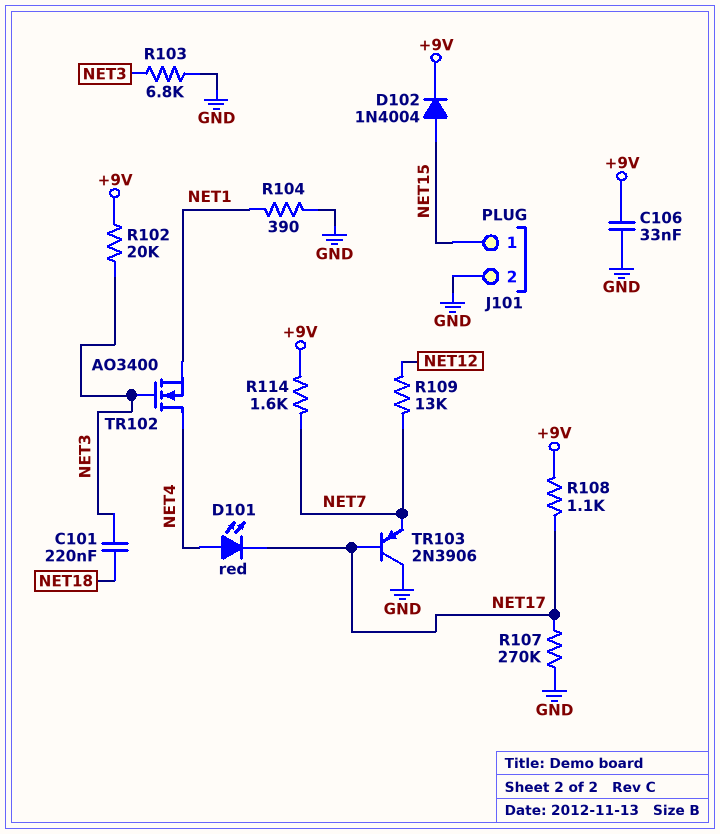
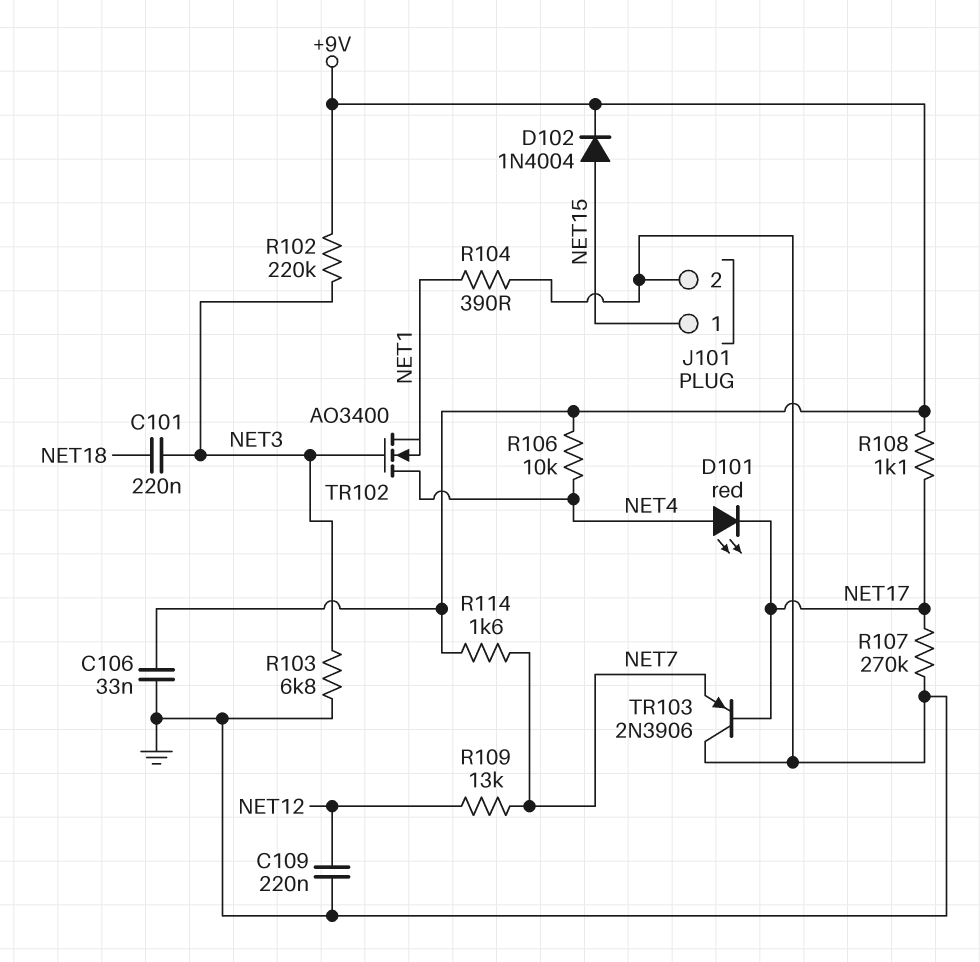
C109: none -> 220nF (GND, NET12)
R102: 20k (+9V, NET3) -> 220k (+9V, NET3)
R106: none -> 10k (+9V, NET4)

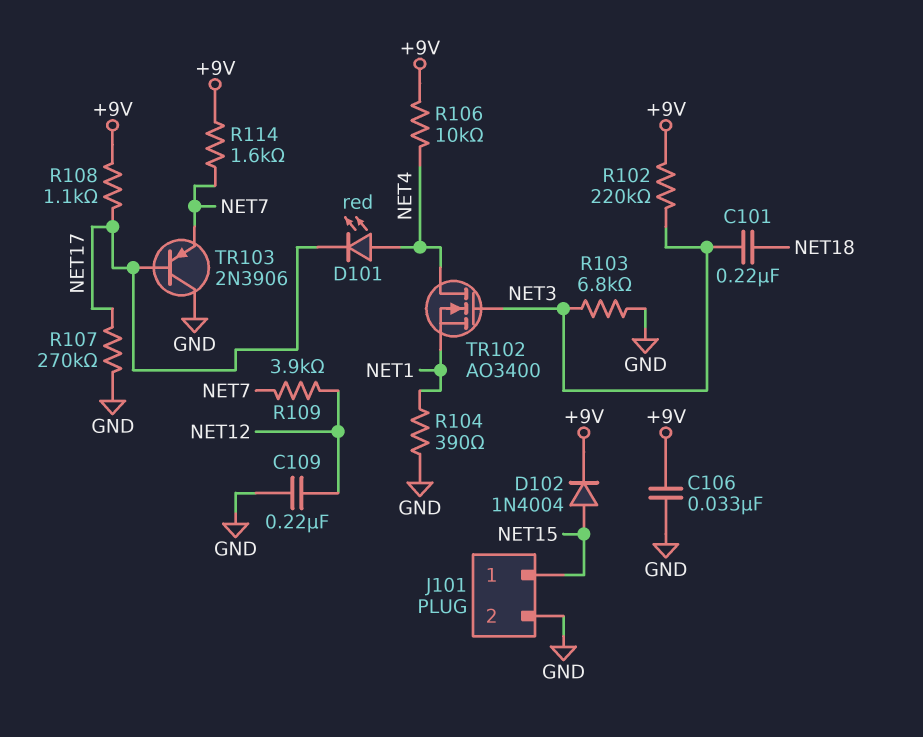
R109: 13k (NET7, NET12) -> 3.9k (NET7, NET12)

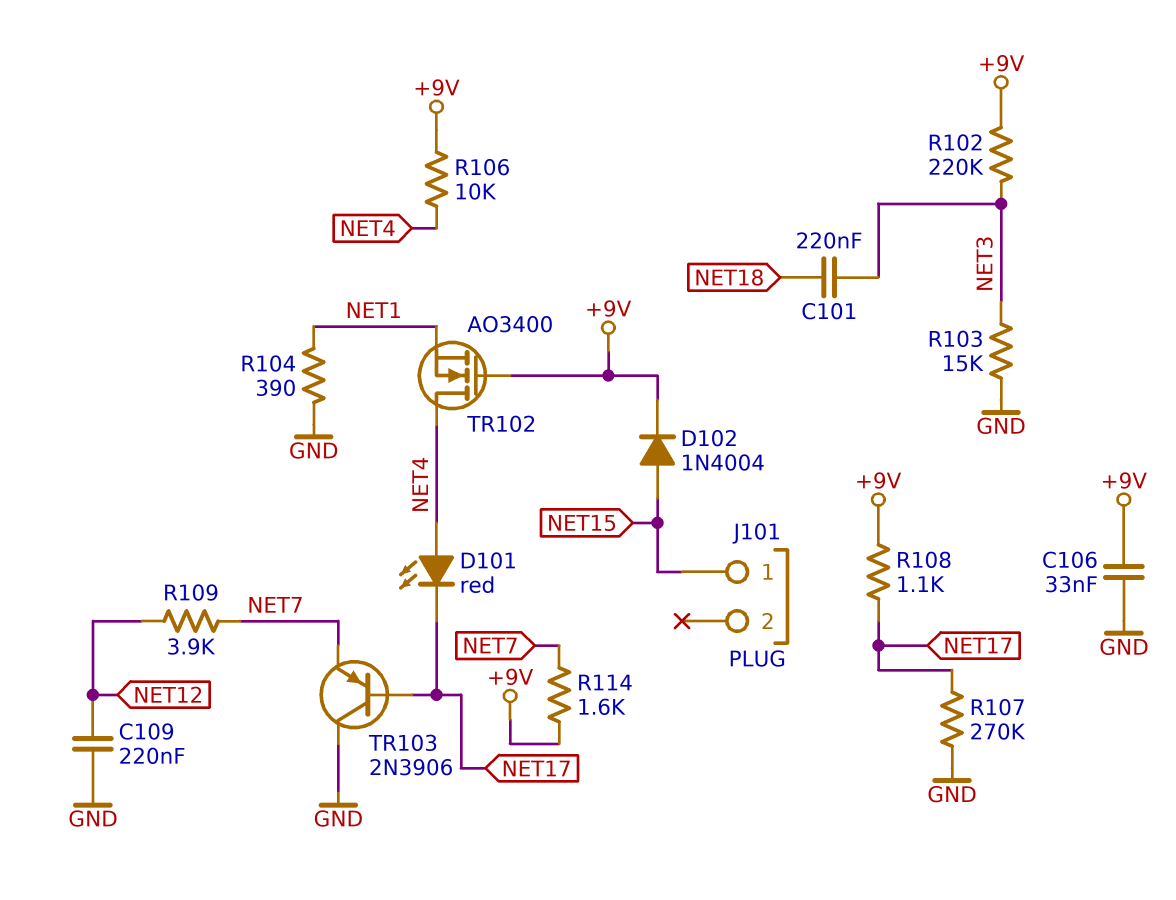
J101 pin 2: GND -> none
R103: 6.8k (GND, NET3) -> 15k (GND, NET3)
TR102: NMOS AO3400 (G NET3, D NET4, S NET1) -> NMOS AO3400 (G +9V, D NET4, S NET1)

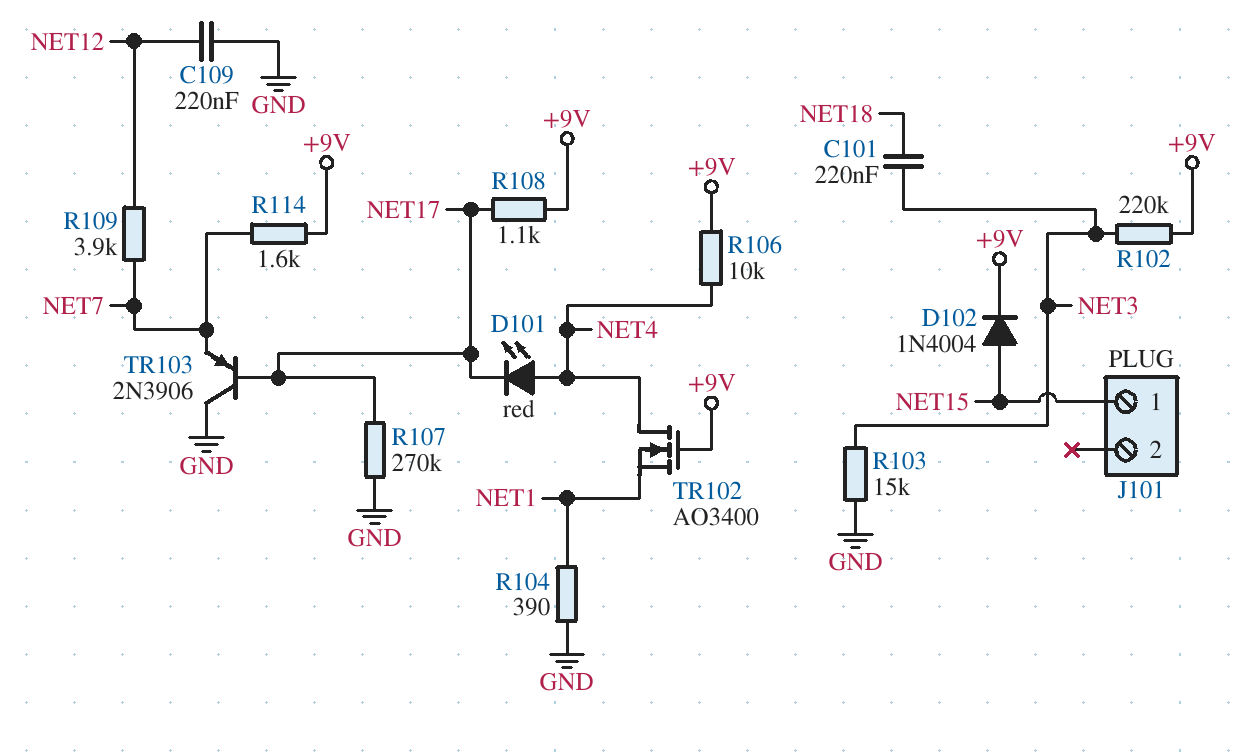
C106: 33nF (+9V, GND) -> none

